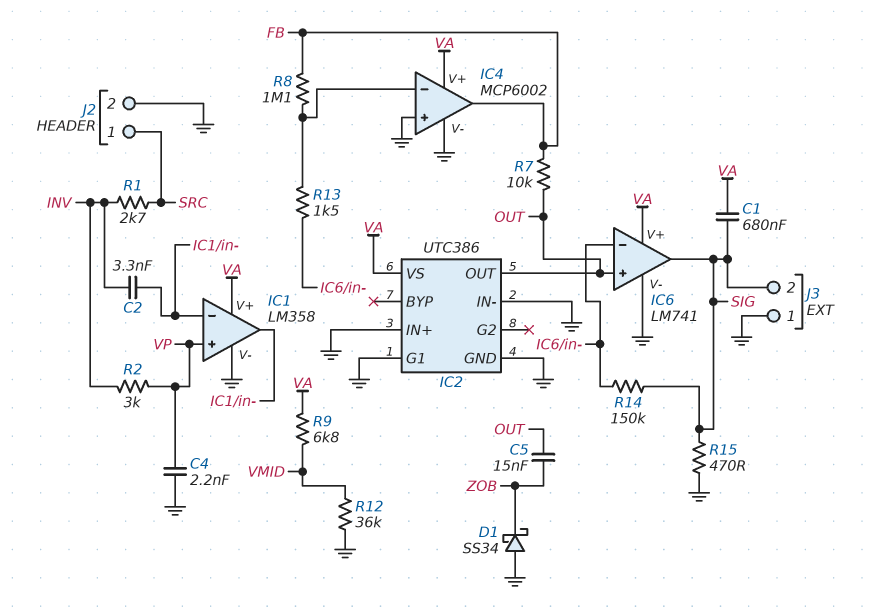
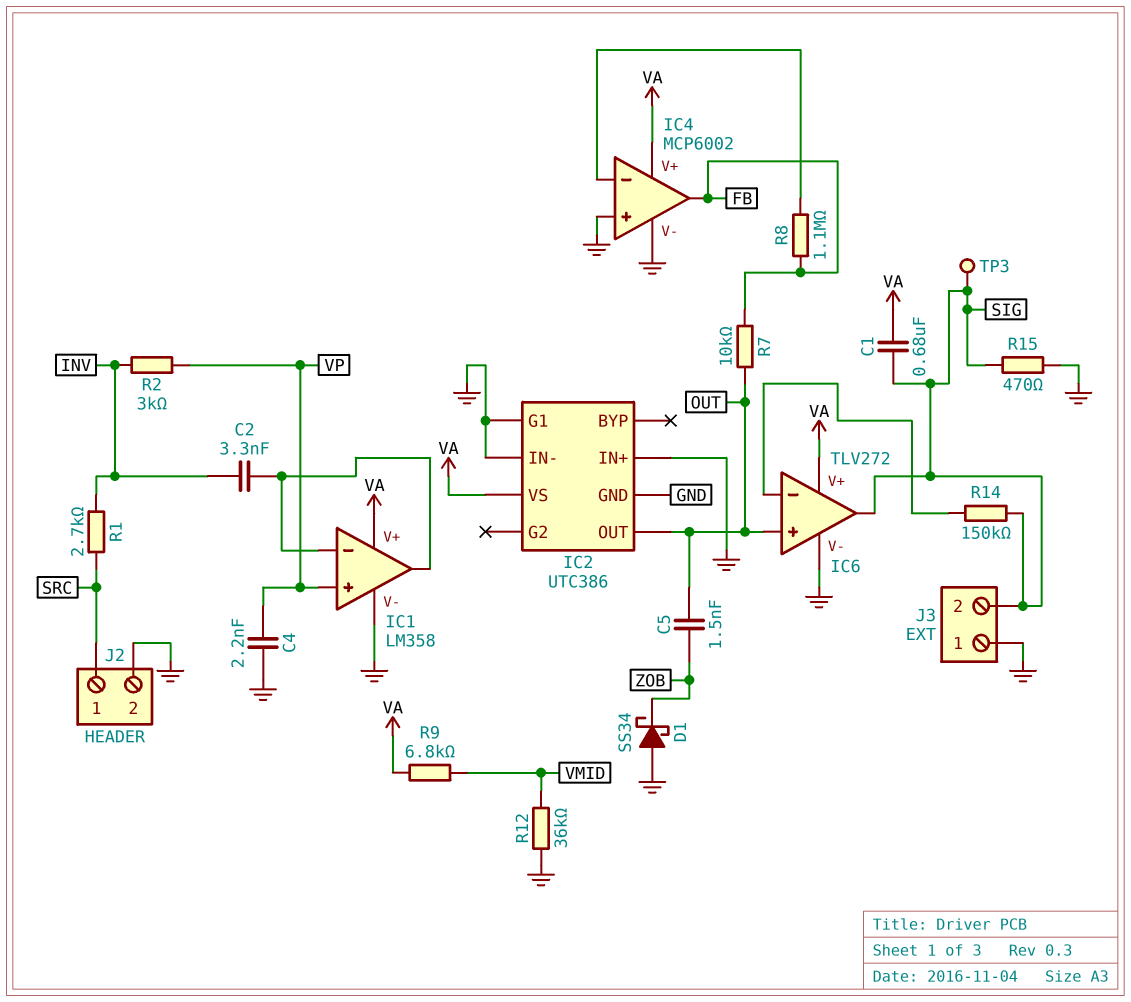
C5: 15nF (OUT, ZOB) -> 1.5nF (OUT, ZOB)
IC6: LM741 -> TLV272
R13: 1.5k (IC4/in-, IC6/in-) -> none
TP3: none -> test point (SIG)

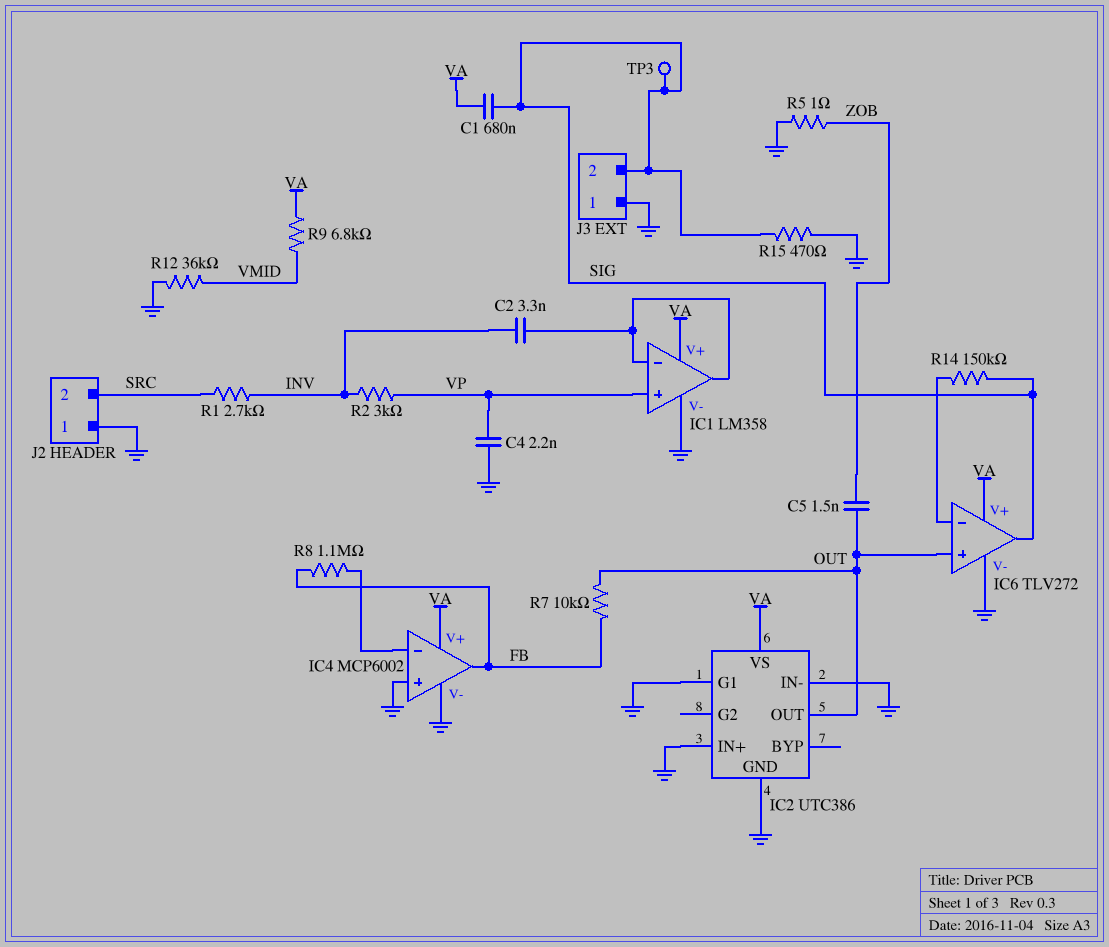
D1: schottky SS34 (A GND, K ZOB) -> none
J2 pin 1: SRC -> GND
J2 pin 2: GND -> SRC
R5: none -> 1 (GND, ZOB)

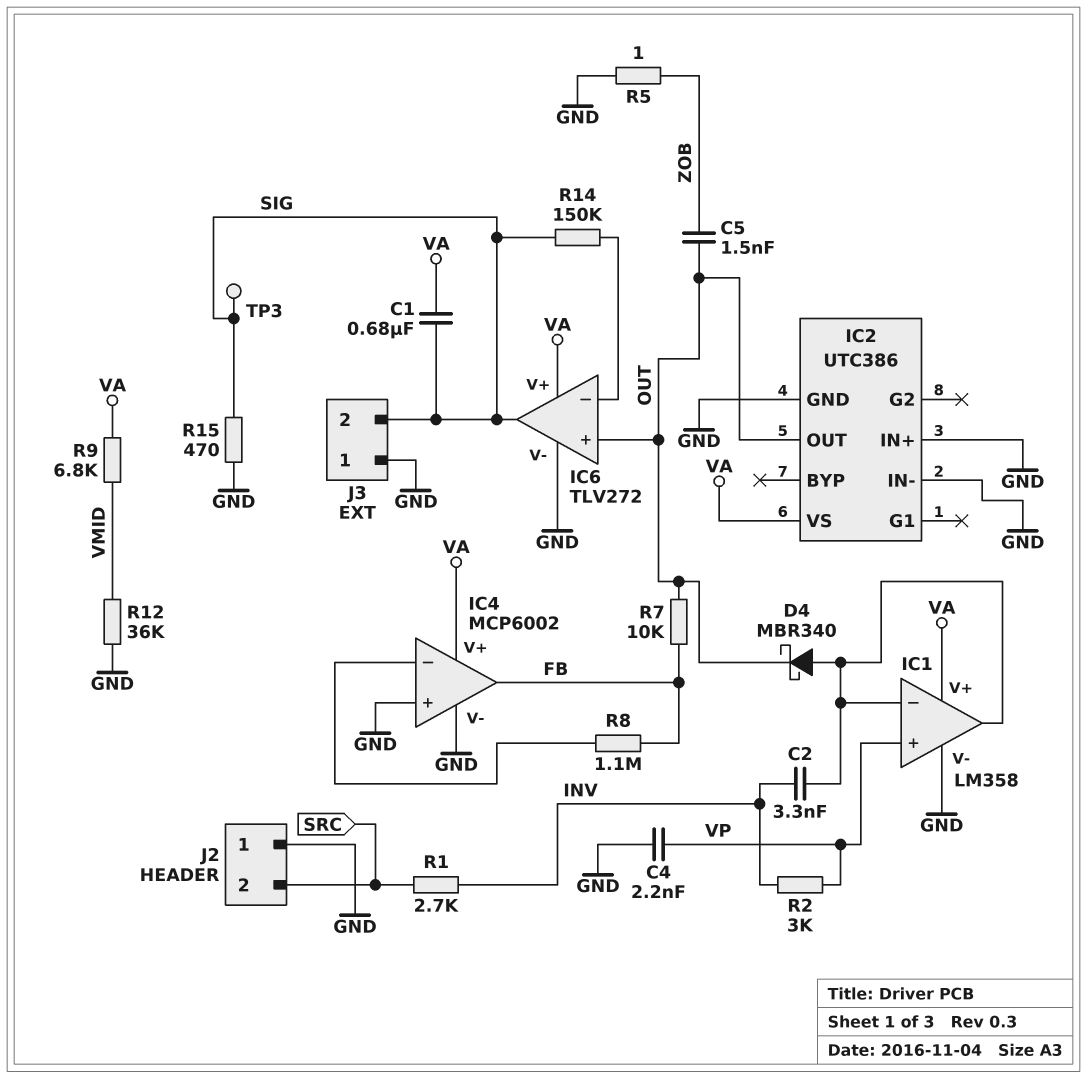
D4: none -> schottky MBR340 (A IC1/in-, K OUT)
IC2 pin G1: GND -> none

